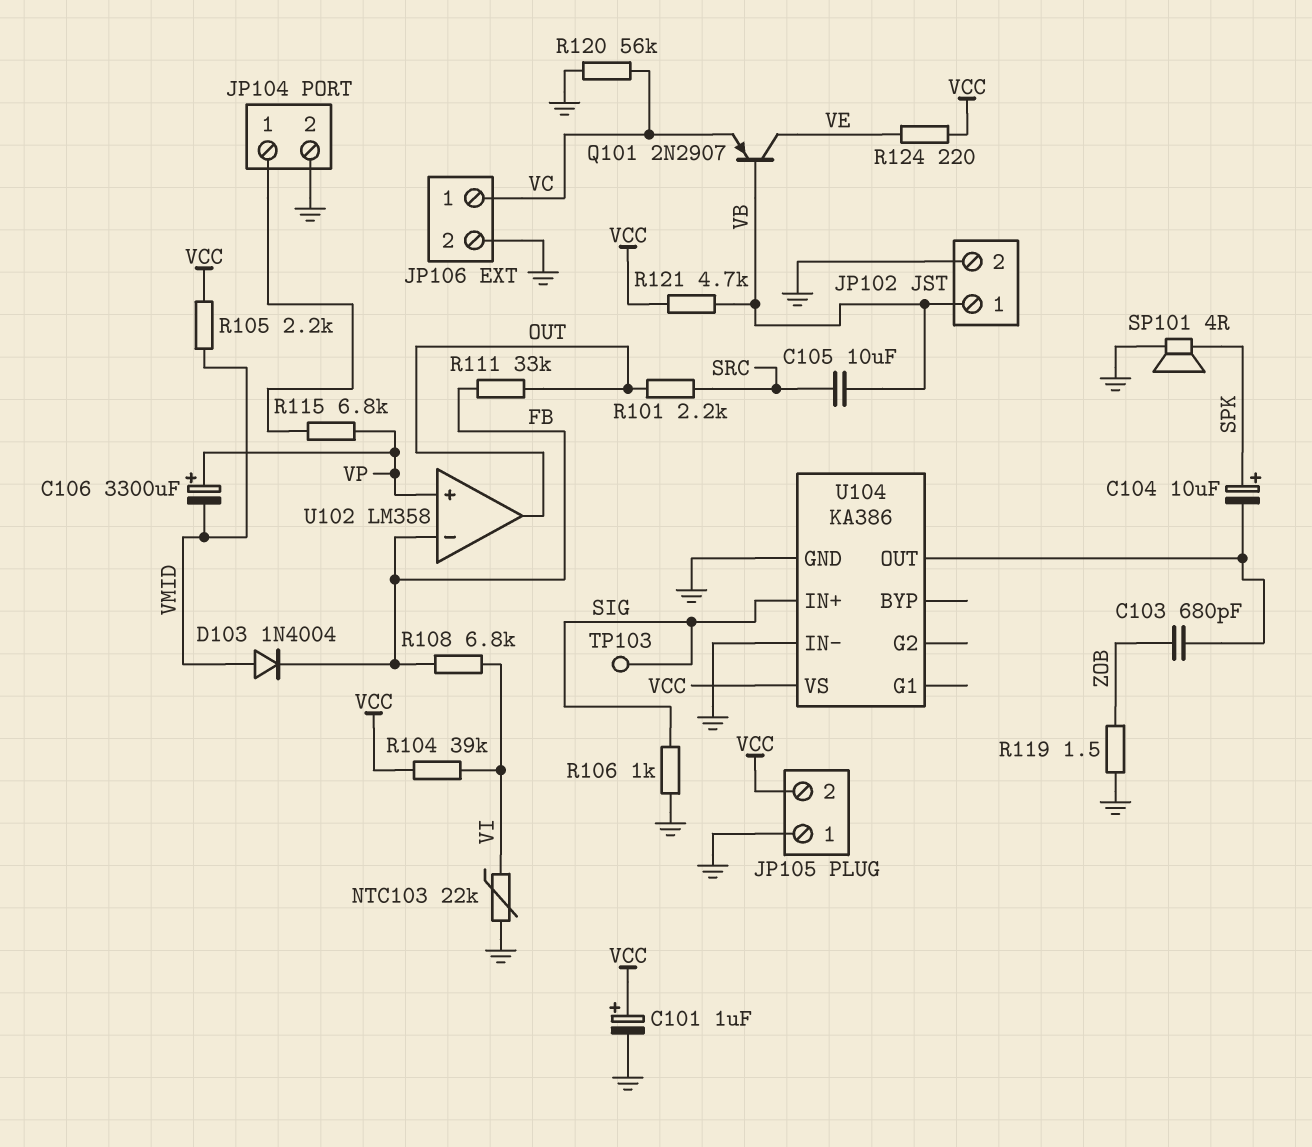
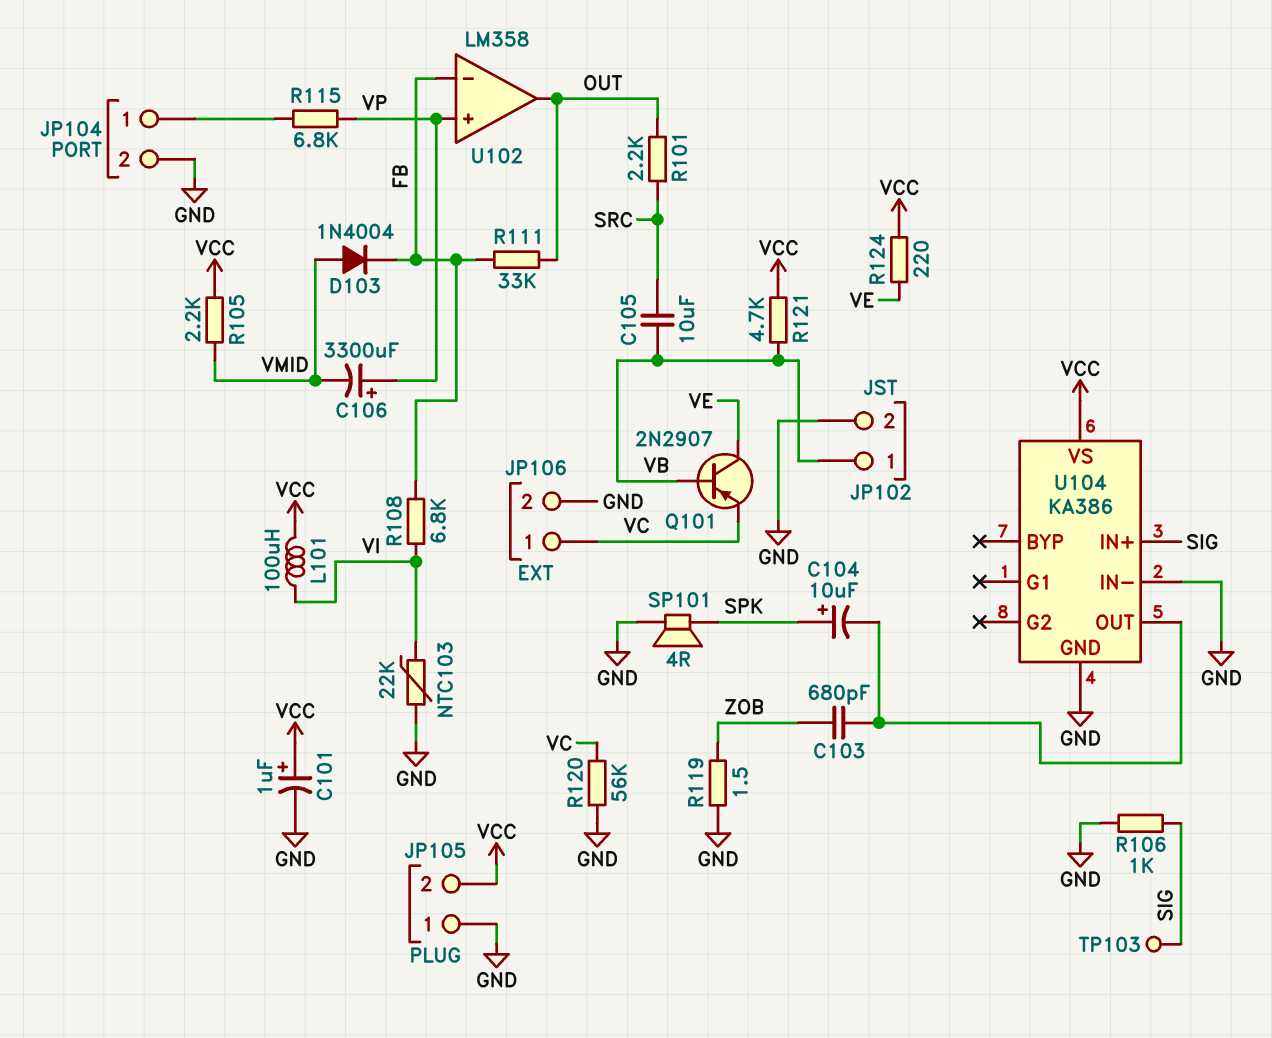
L101: none -> 100uH (VCC, VI)
R104: 39k (VCC, VI) -> none

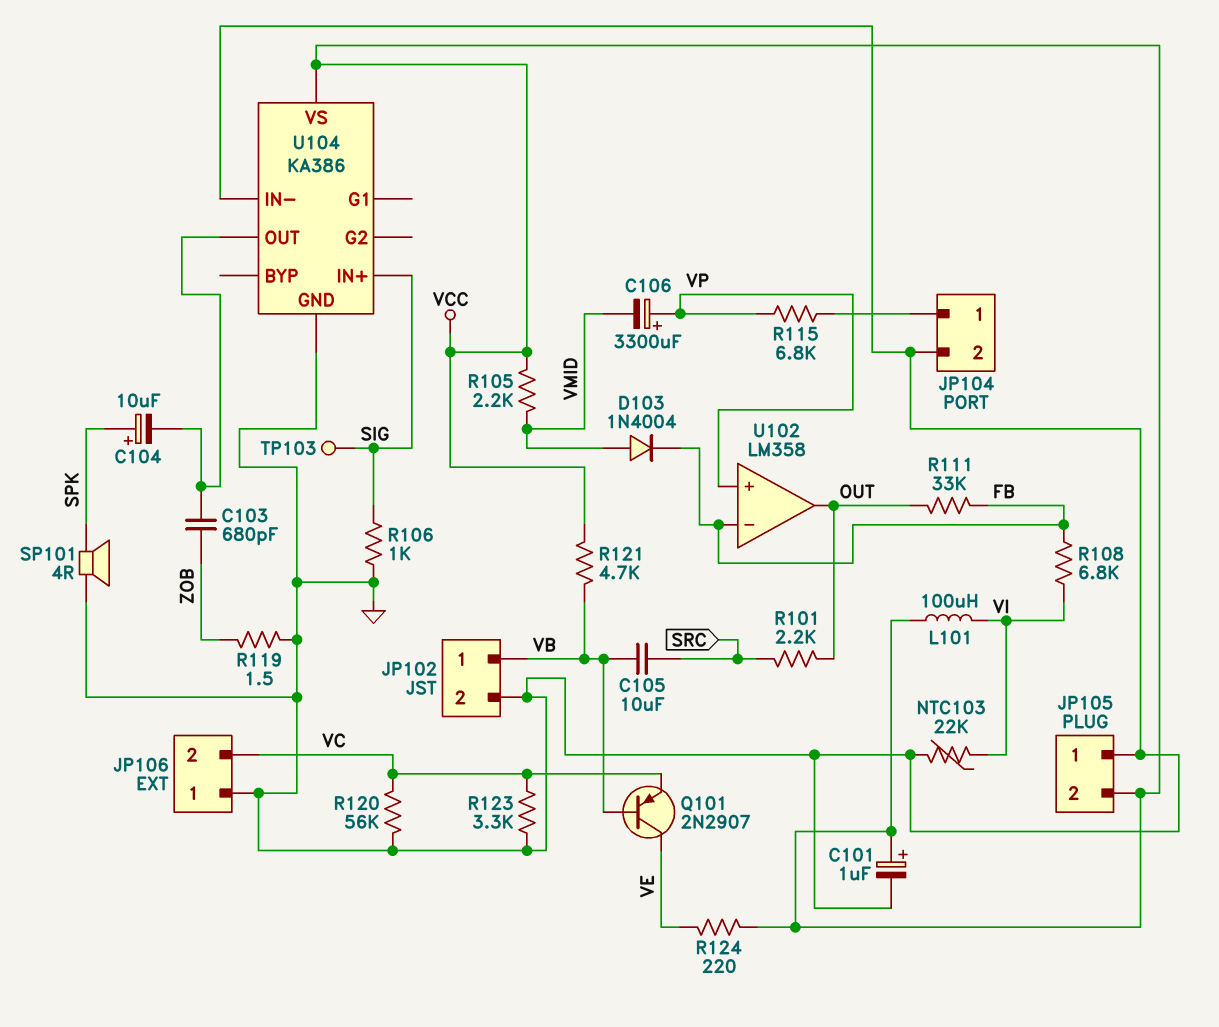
JP106 pin 1: VC -> GND
JP106 pin 2: GND -> VC
R123: none -> 3.3k (GND, VC)

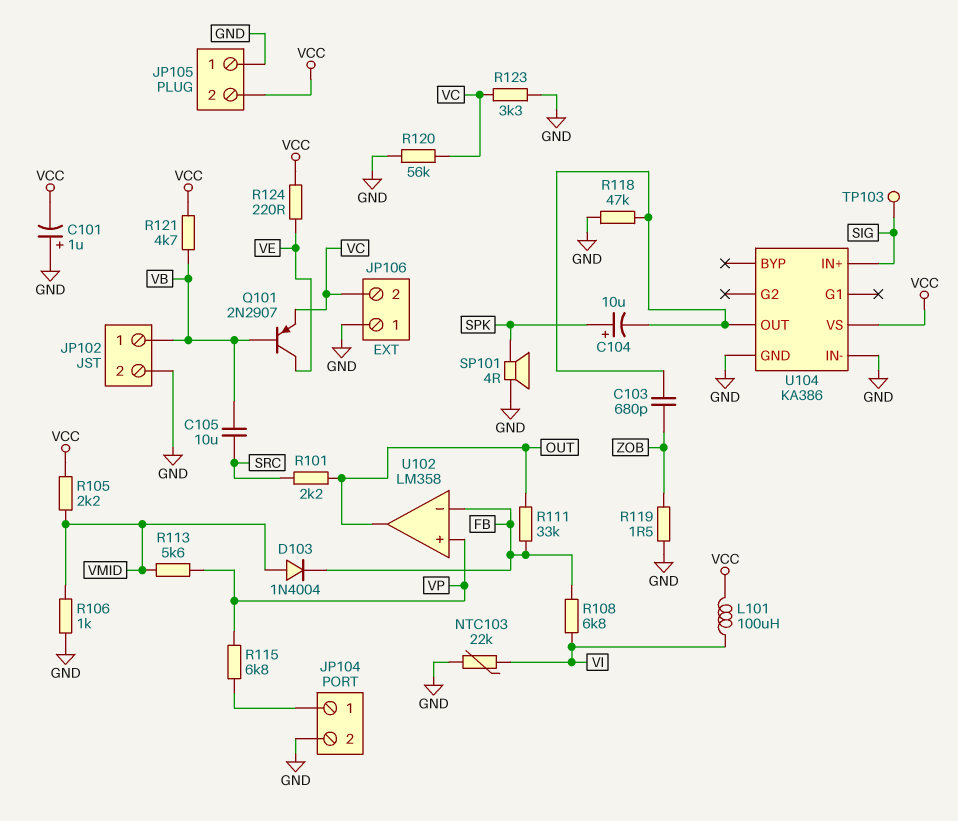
C101: 1uF (plus VCC, minus GND) -> 1uF (plus GND, minus VCC)
C106: 3300uF (plus VP, minus VMID) -> none
R106: 1k (GND, SIG) -> 1k (GND, VMID)
R113: none -> 5.6k (VMID, VP)
R118: none -> 47k (GND, U104/OUT)

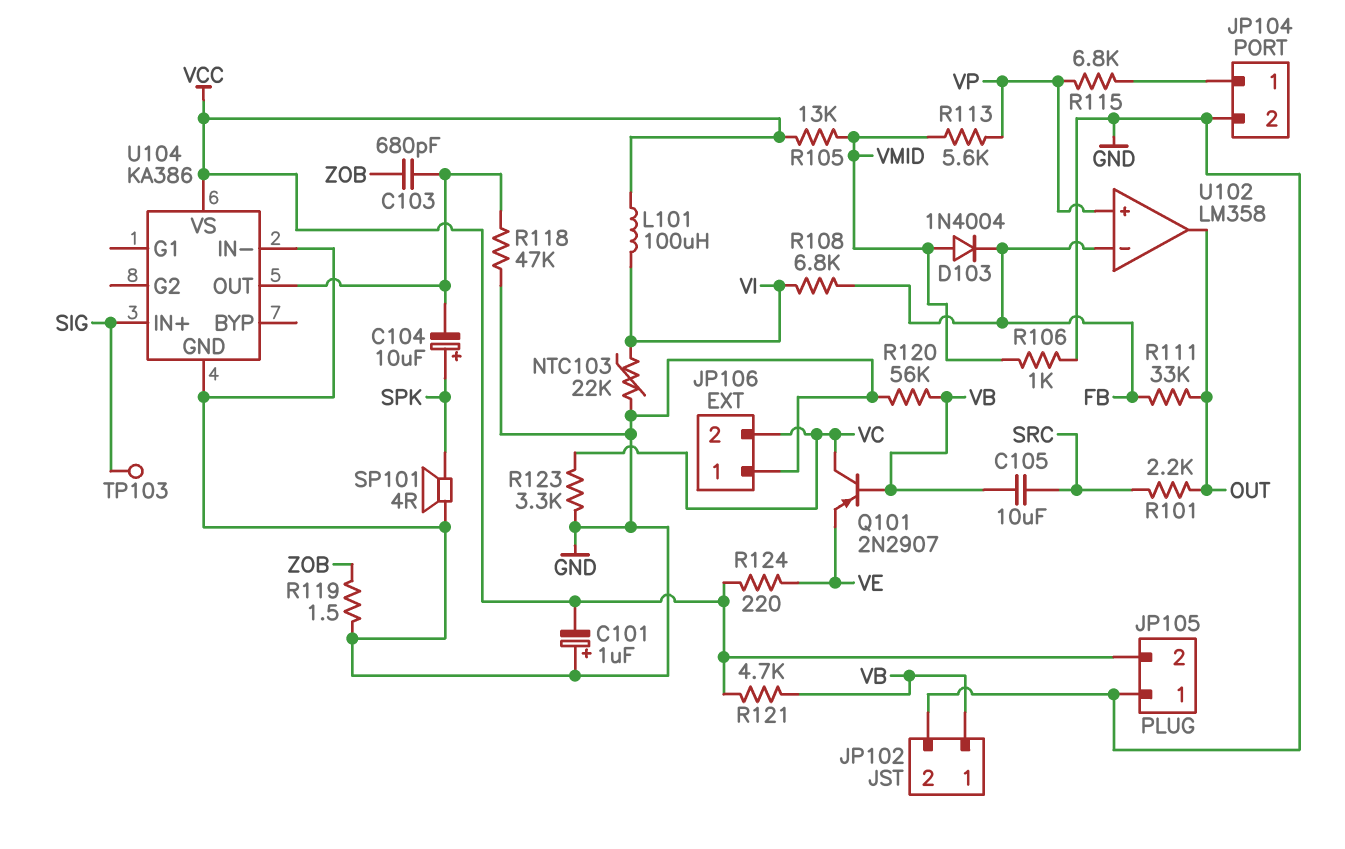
Q101: PNP 2N2907 (B VB, C VE, E VC) -> PNP 2N2907 (B VB, C VC, E VE)
R105: 2.2k (VCC, VMID) -> 13k (VCC, VMID)
R120: 56k (GND, VC) -> 56k (GND, VB)

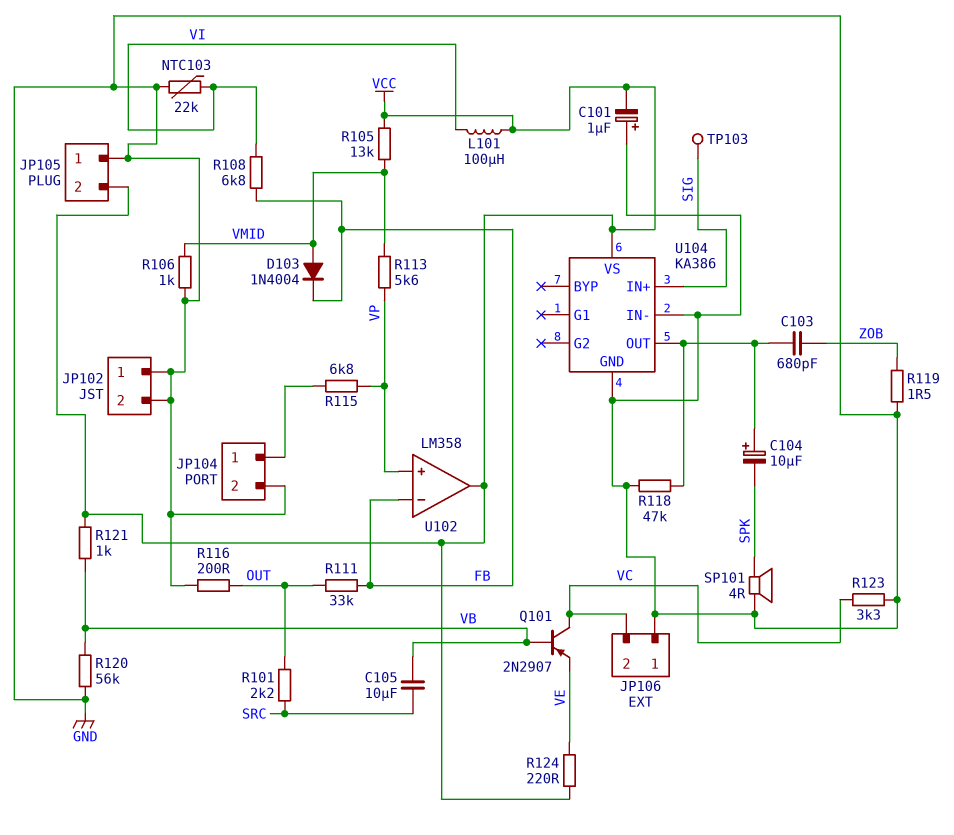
C104: 10uF (plus SPK, minus U104/OUT) -> 10uF (plus U104/OUT, minus SPK)
JP102 pin 1: VB -> GND
R116: none -> 200 (GND, OUT)
R121: 4.7k (VB, VCC) -> 1k (VB, VCC)
U102 pin out: OUT -> VCC

